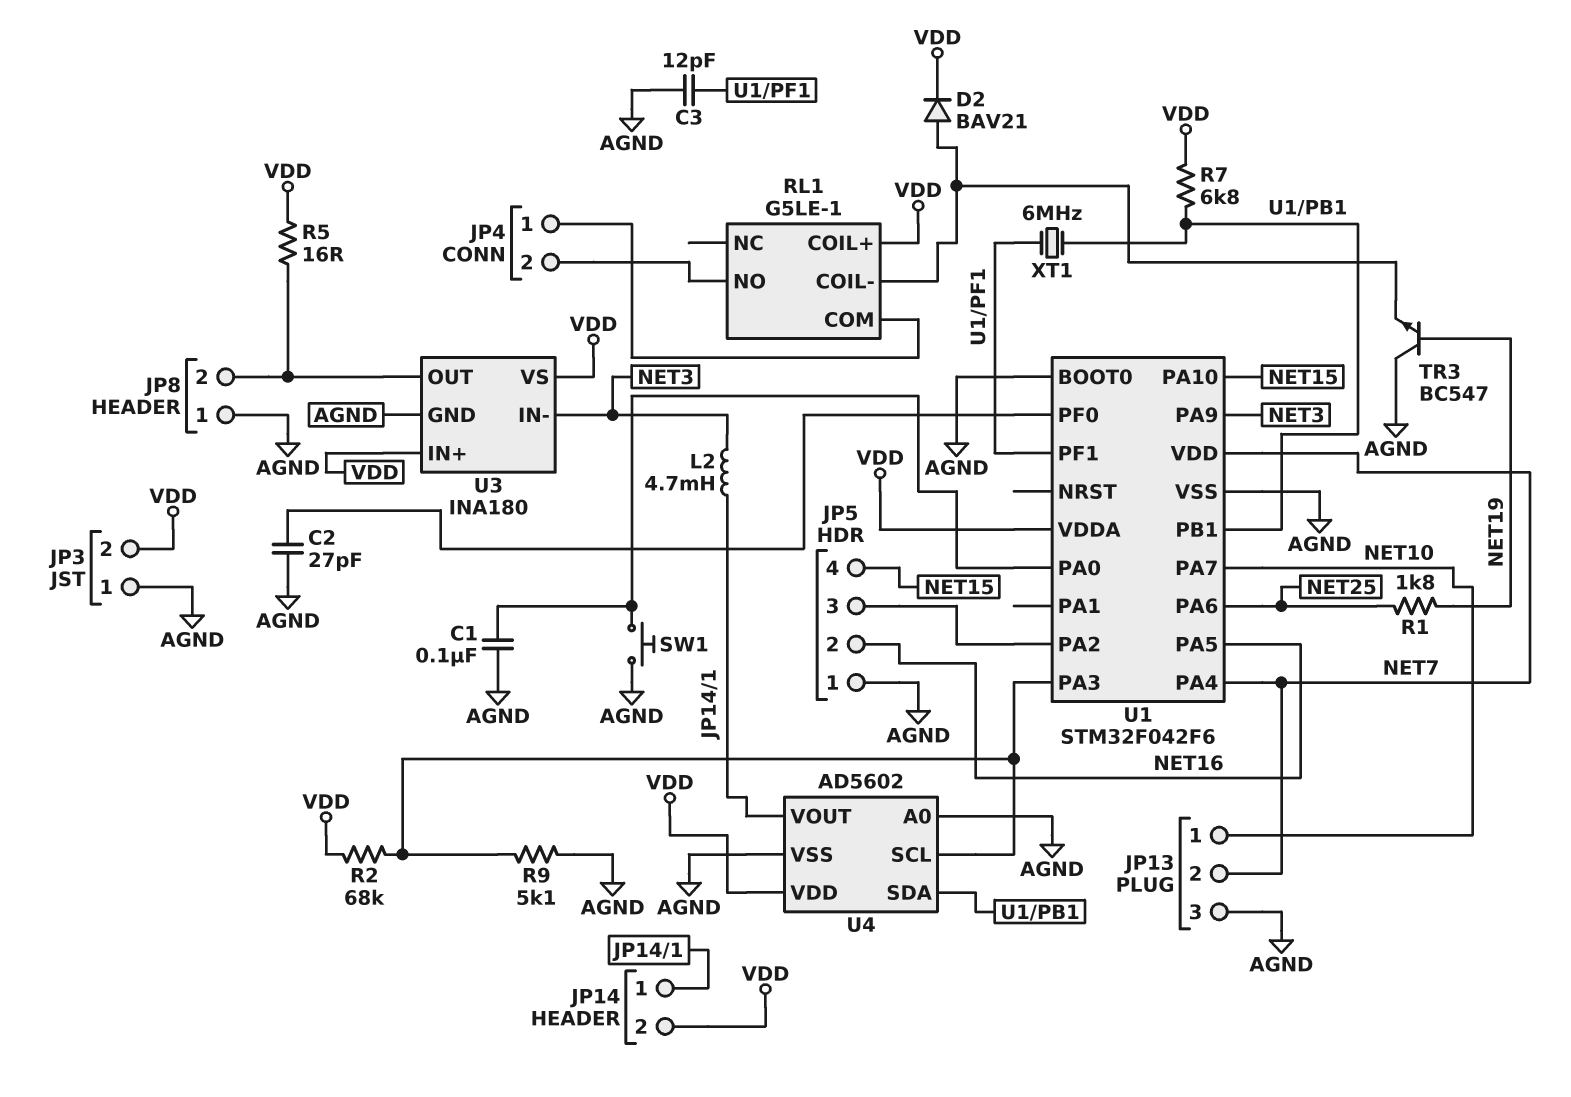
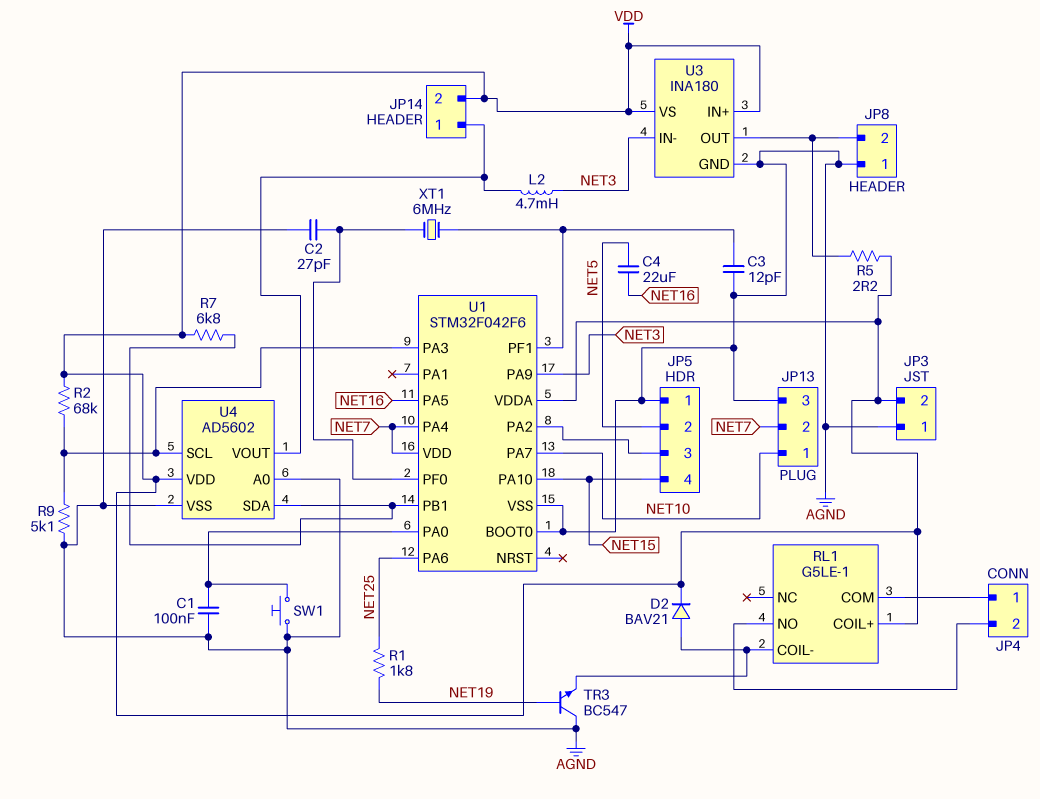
C4: none -> 22uF (NET5, NET16)
JP5 pin 2: NET16 -> NET5
R5: 16 (JP8/2, VDD) -> 2.2 (JP8/2, VDD)
XT1: 6MHz (U1/PB1, U1/PF1) -> 6MHz (U1/PF0, U1/PF1)

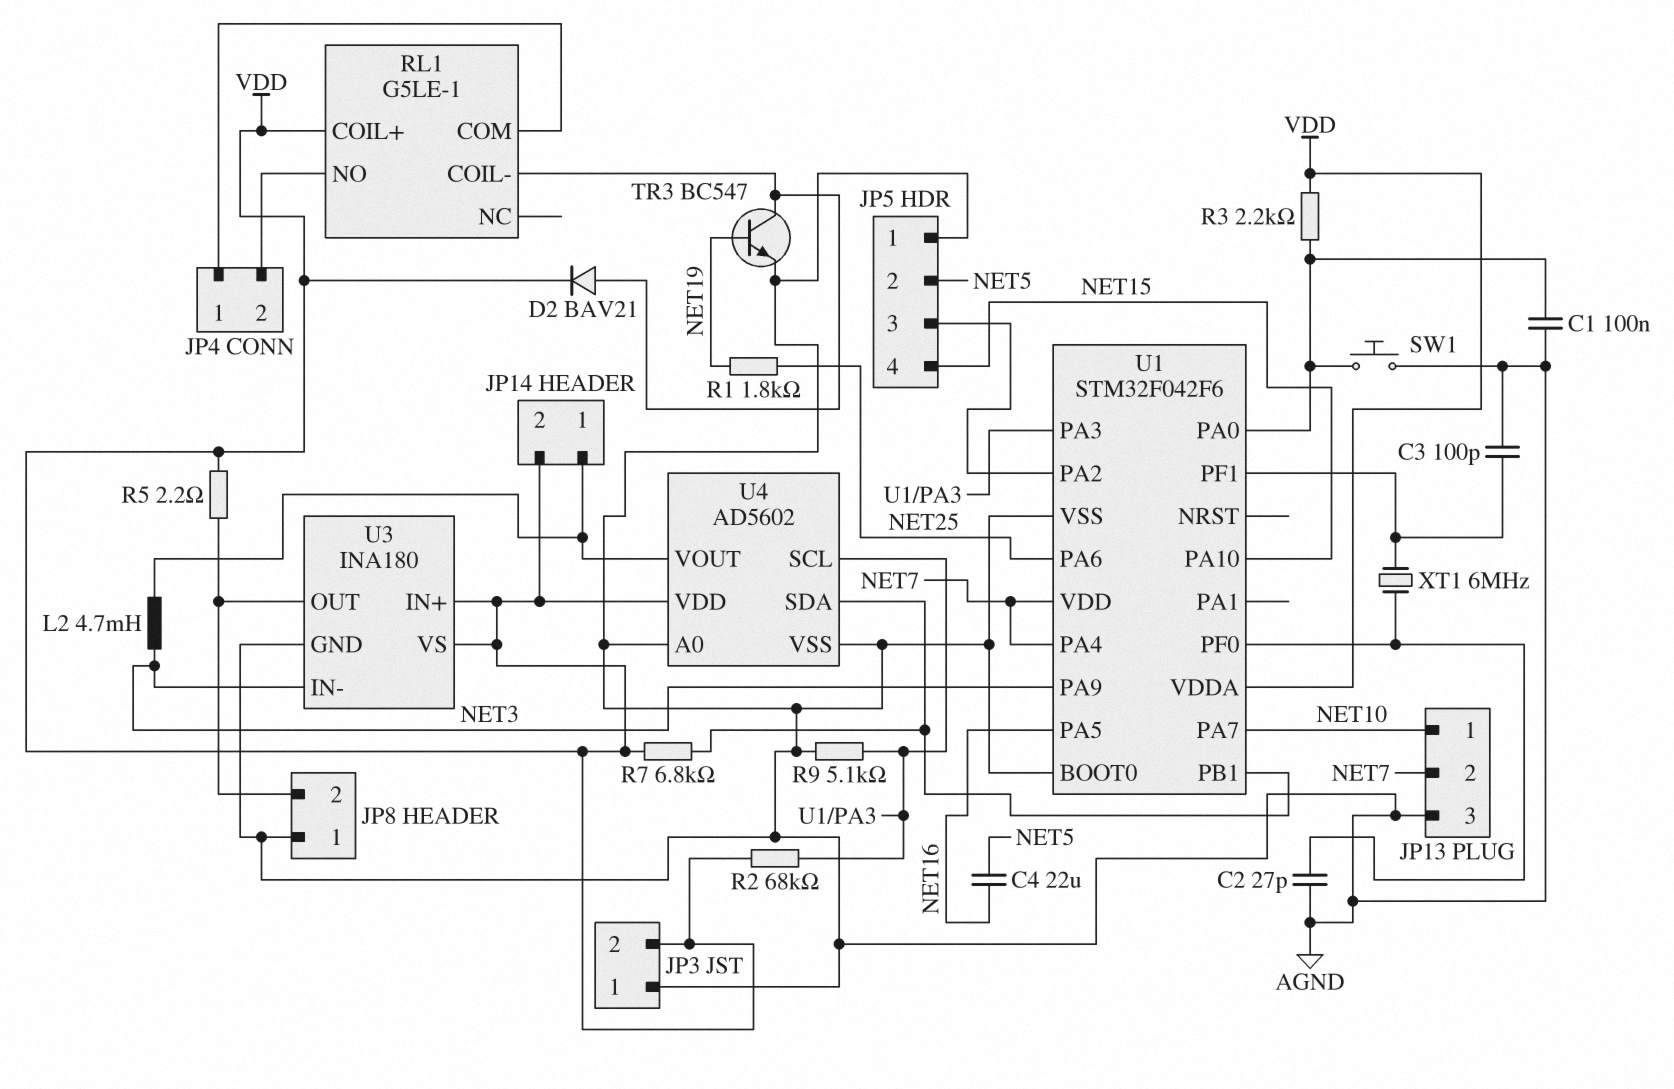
C3: 12pF (AGND, U1/PF1) -> 100pF (AGND, U1/PF1)
R3: none -> 2.2k (U1/PA0, VDD)
TR3: NPN BC547 (B NET19, C AGND, E RL1/COIL-) -> NPN BC547 (B NET19, C RL1/COIL-, E AGND)

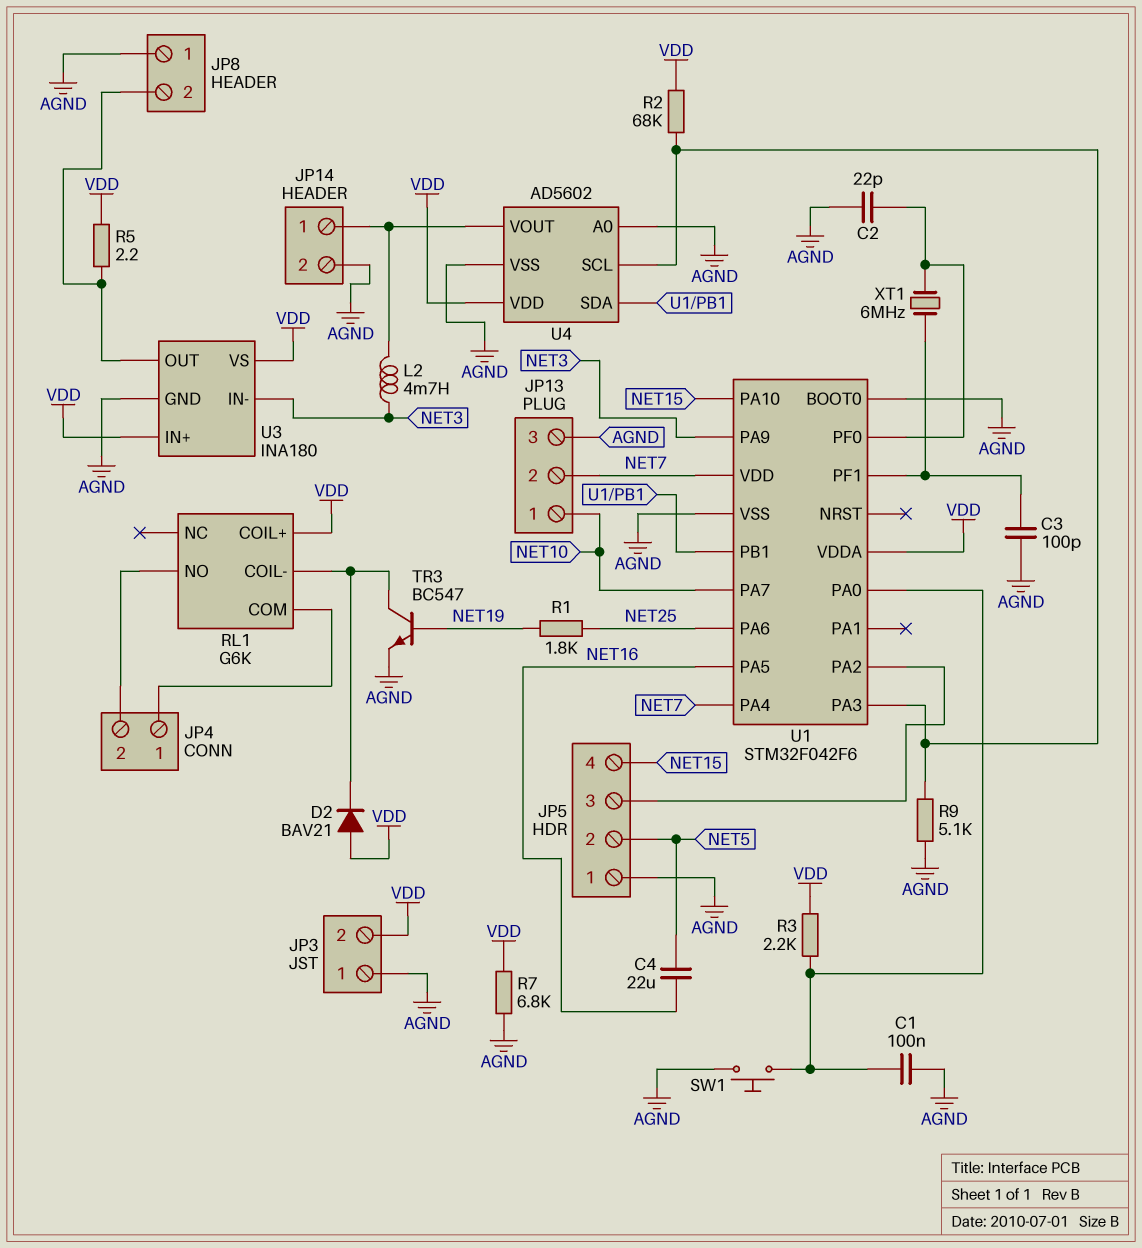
C2: 27pF (AGND, U1/PF0) -> 22pF (AGND, U1/PF0)
D2: diode BAV21 (A RL1/COIL-, K VDD) -> diode BAV21 (A VDD, K RL1/COIL-)
JP14 pin 2: VDD -> AGND
R7: 6.8k (U1/PB1, VDD) -> 6.8k (AGND, VDD)
RL1: G5LE-1 -> G6K

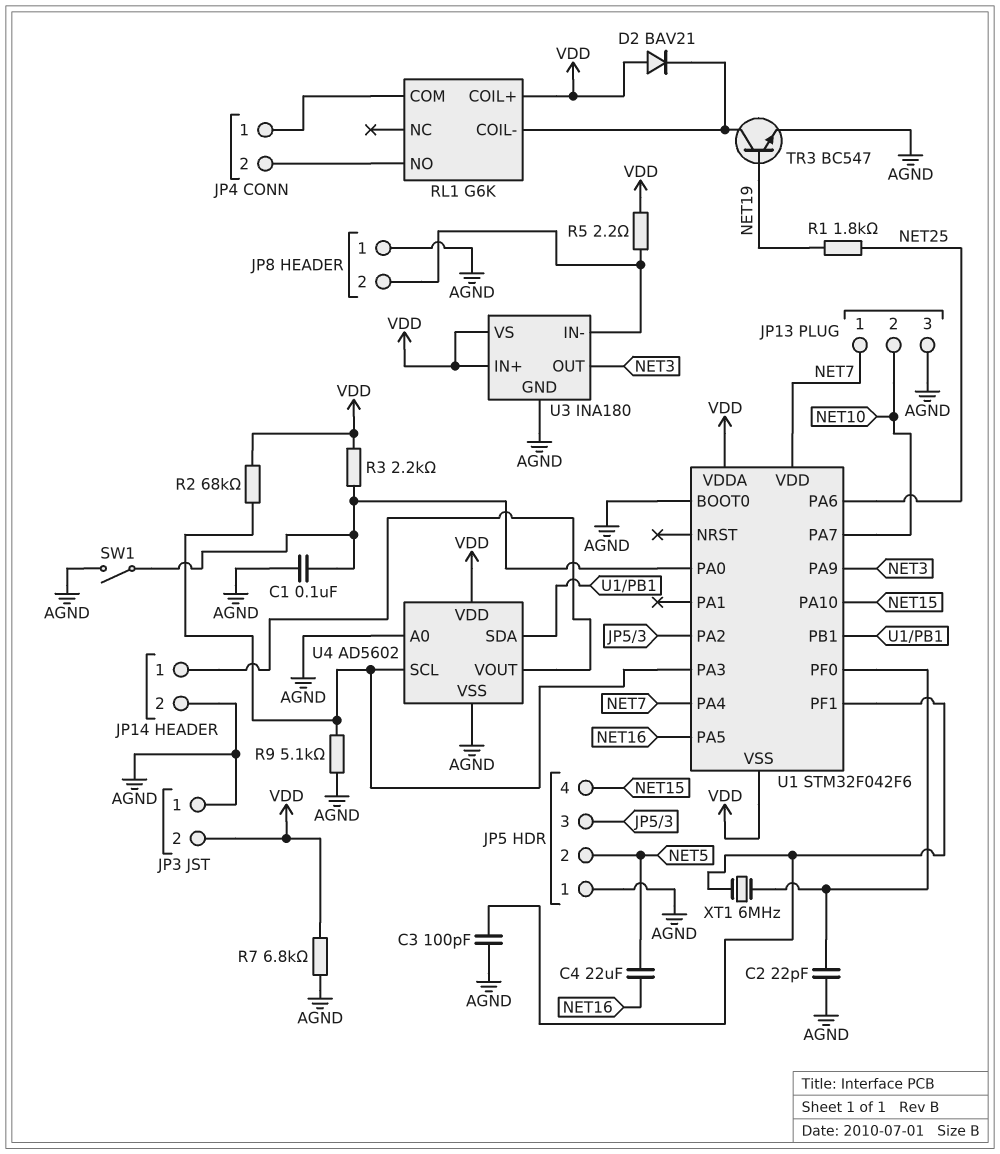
JP13 pin 1: NET10 -> NET7
JP13 pin 2: NET7 -> NET10
L2: 4.7mH (JP14/1, NET3) -> none
SW1: button (AGND, U1/PA0) -> switch (AGND, U1/PA0)
U1 pin VSS: AGND -> VDD
U3 pin IN-: NET3 -> JP8/2
U3 pin OUT: JP8/2 -> NET3

